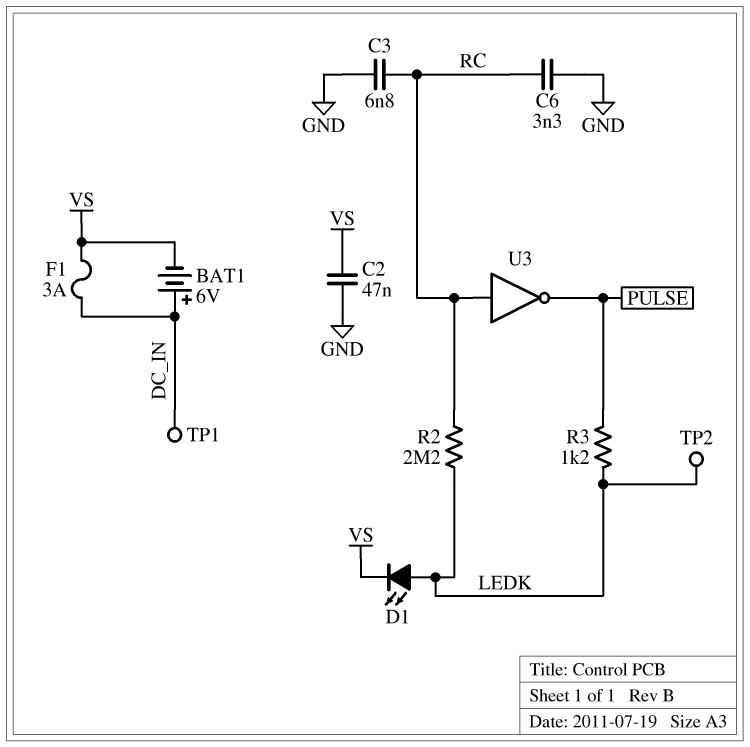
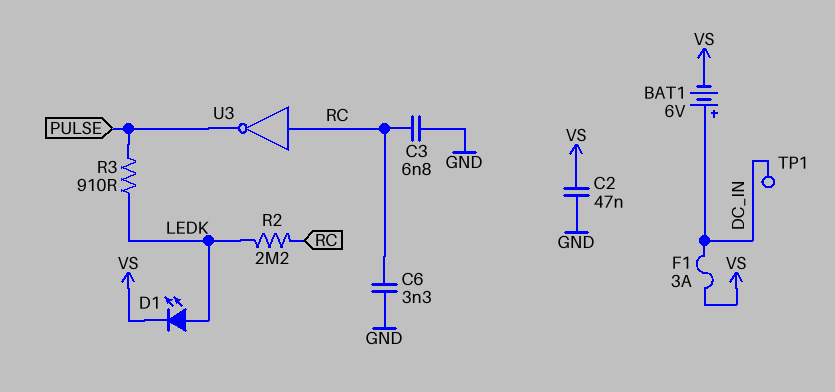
R3: 1.2k (LEDK, PULSE) -> 910 (LEDK, PULSE)
TP2: test point (LEDK) -> none

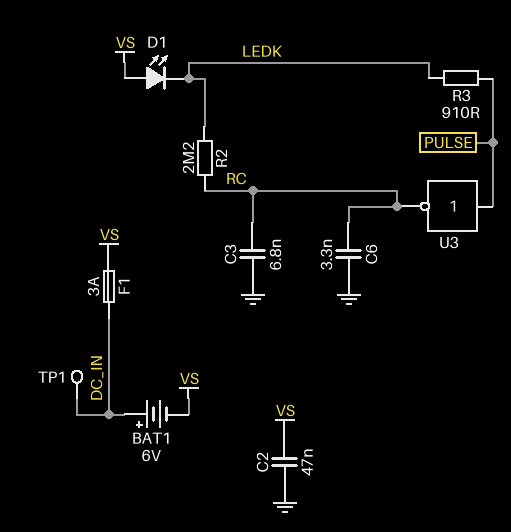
D1: LED (A LEDK, K VS) -> LED (A VS, K LEDK)
U3: NOT (in RC, out PULSE) -> NOT (in PULSE, out RC)

